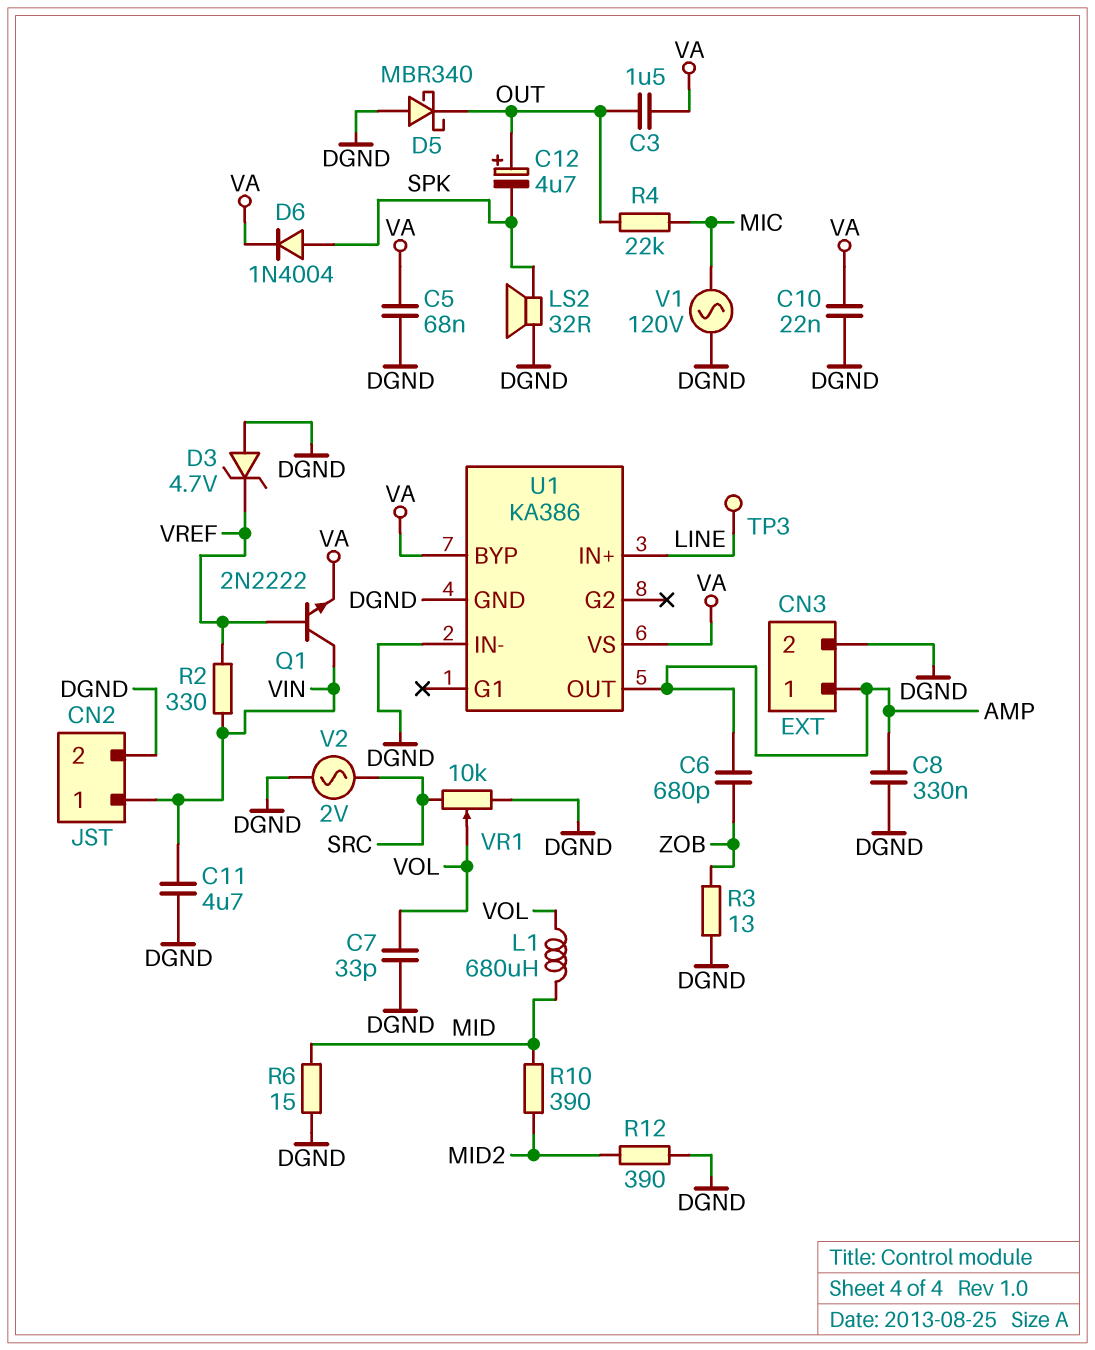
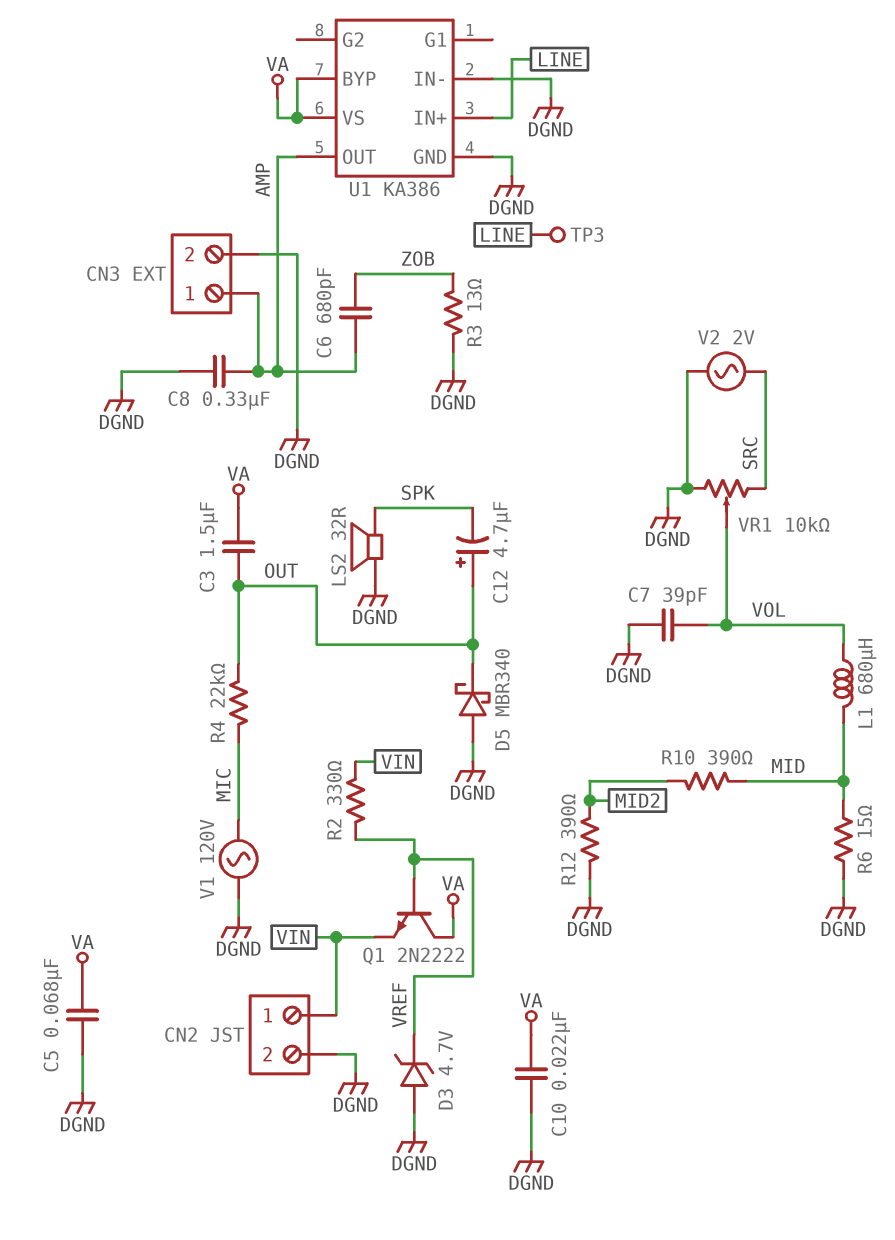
C7: 33pF (DGND, VOL) -> 39pF (DGND, VOL)
C11: 4.7uF (DGND, VIN) -> none
D6: diode 1N4004 (A SPK, K VA) -> none
Q1: NPN 2N2222 (B VREF, C VIN, E VA) -> NPN 2N2222 (B VREF, C VA, E VIN)

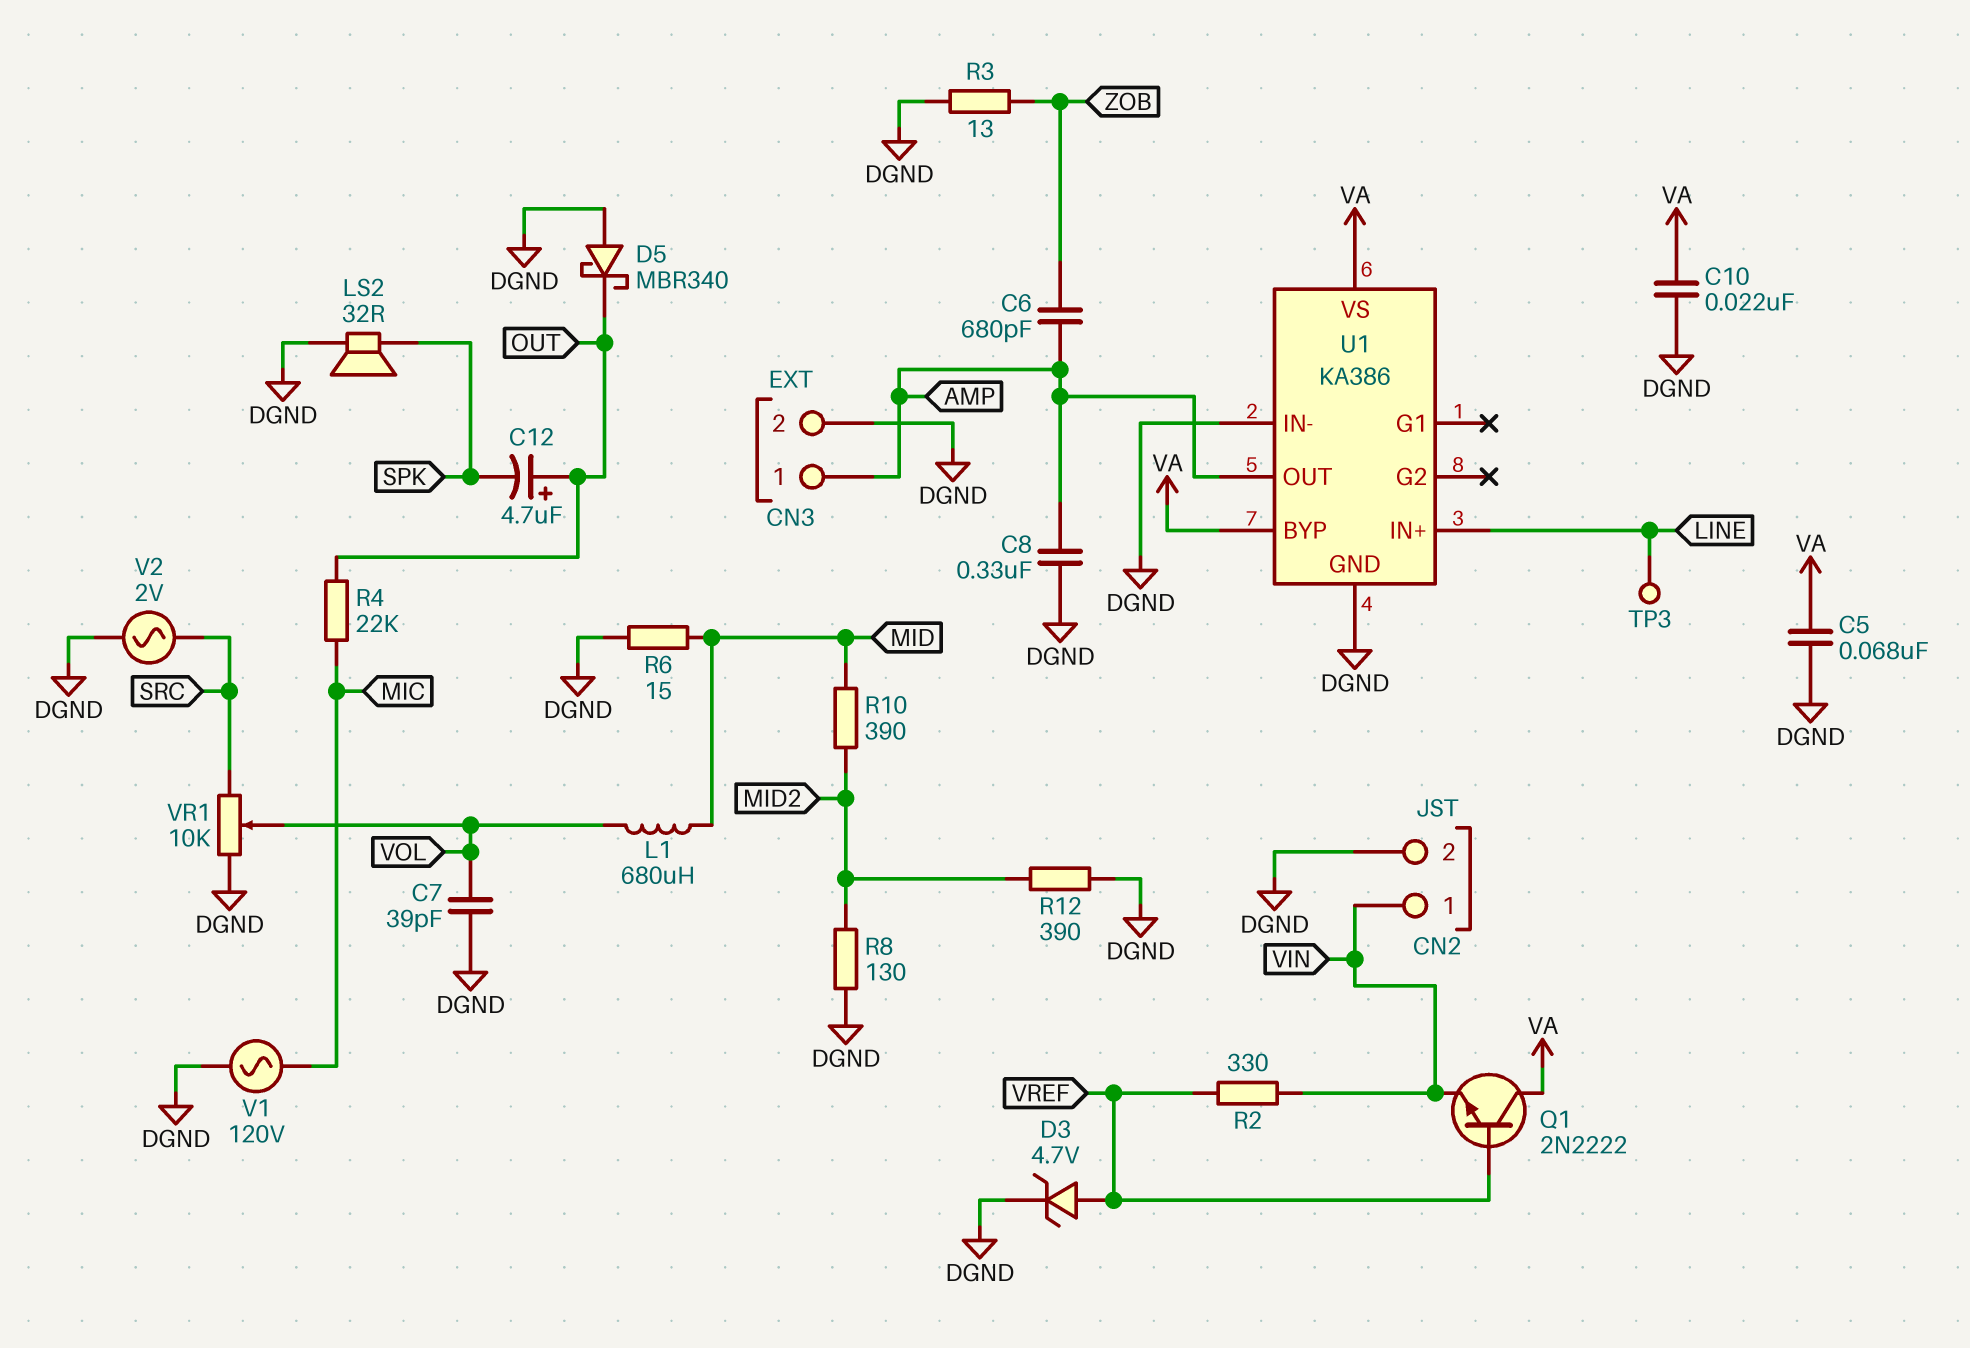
C3: 1.5uF (OUT, VA) -> none
D3: zener 4.7V (A DGND, K VREF) -> zener 4.7V (A VREF, K DGND)
R8: none -> 130 (DGND, MID2)

